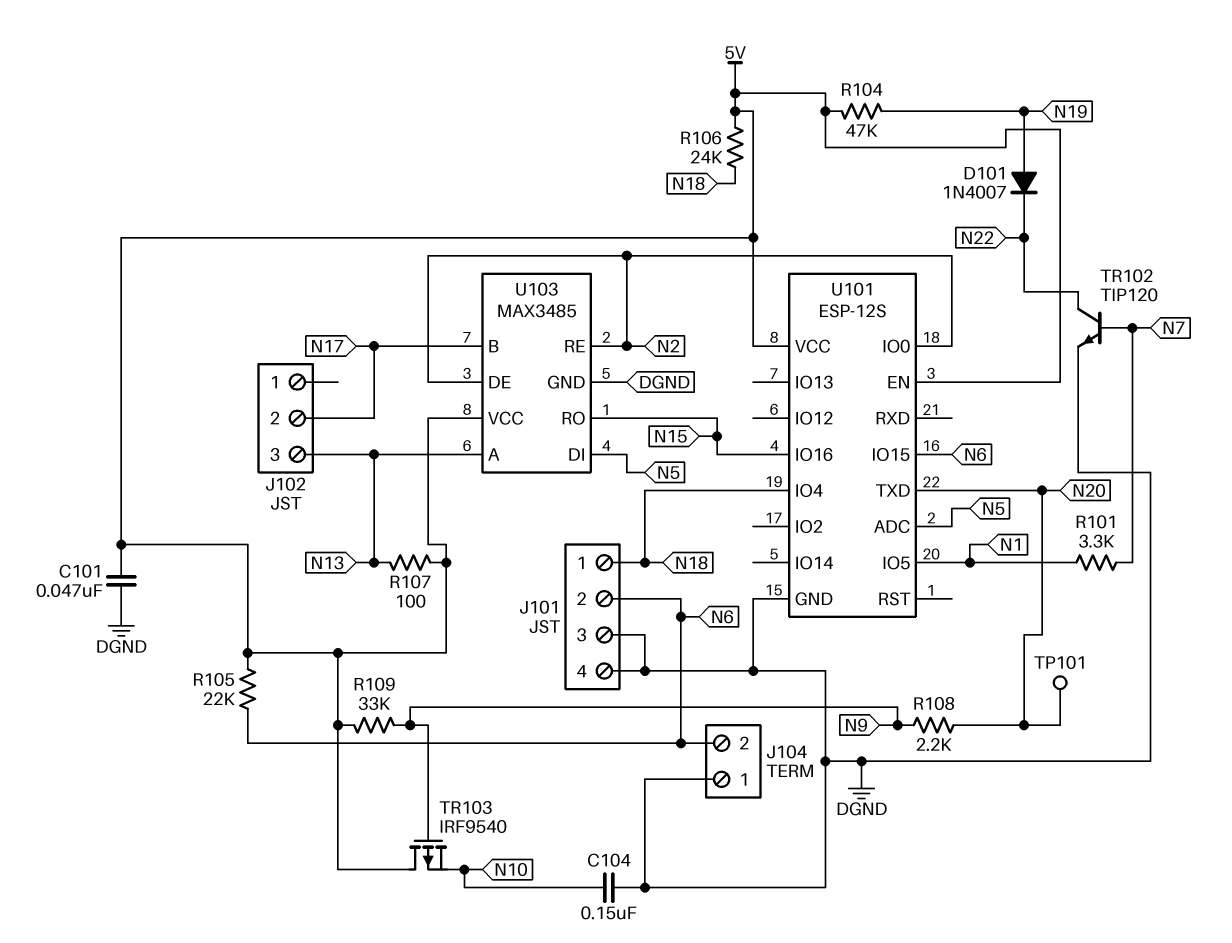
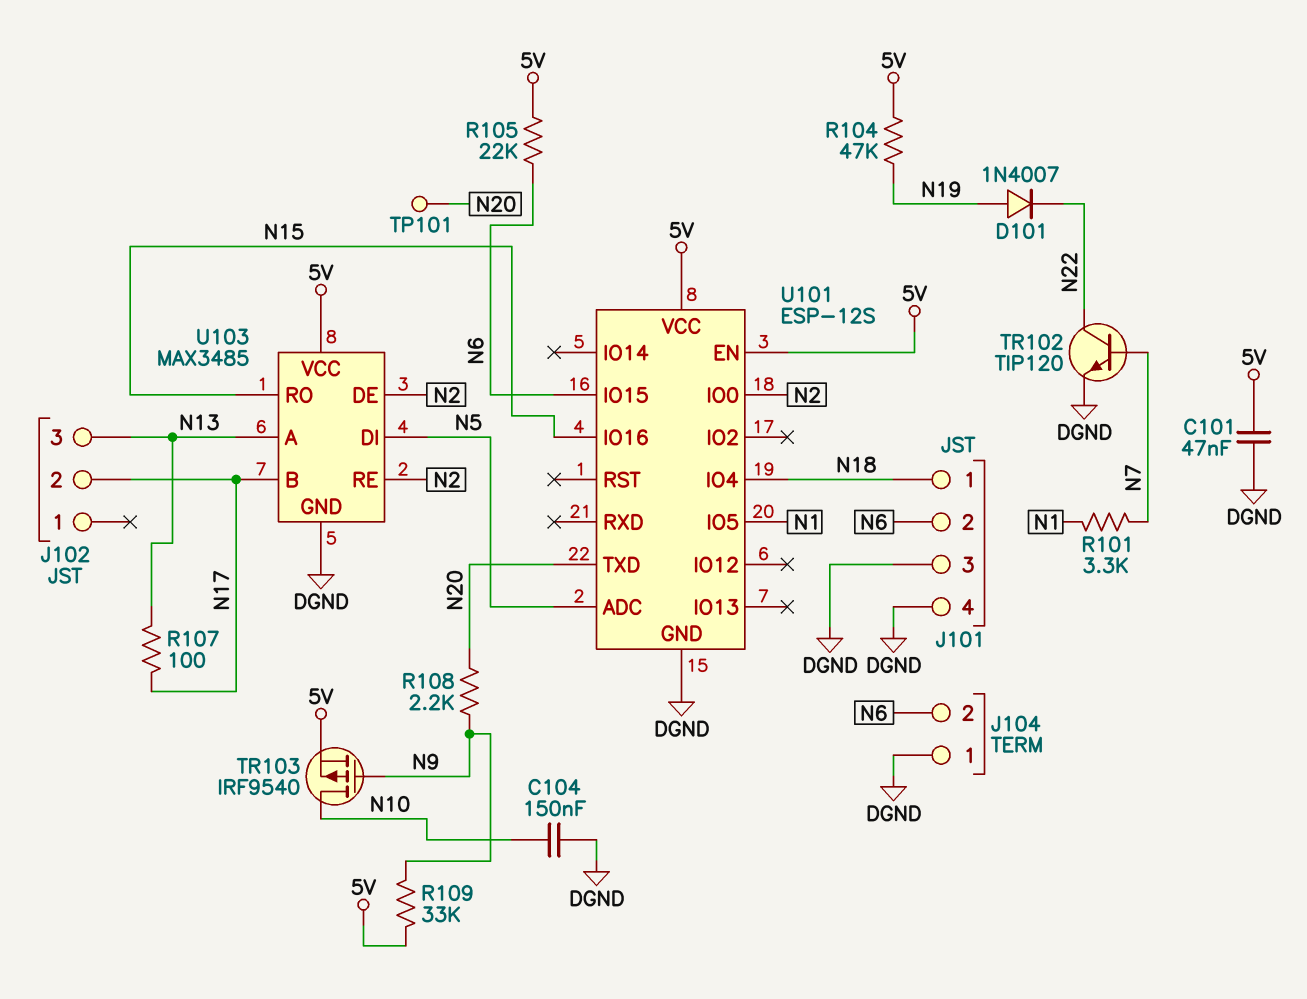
R106: 24k (5V, N18) -> none
R107: 100 (5V, N13) -> 100 (N13, N17)
TR103: PMOS IRF9540 (G N9, D 5V, S N10) -> PMOS IRF9540 (G N9, D N10, S 5V)

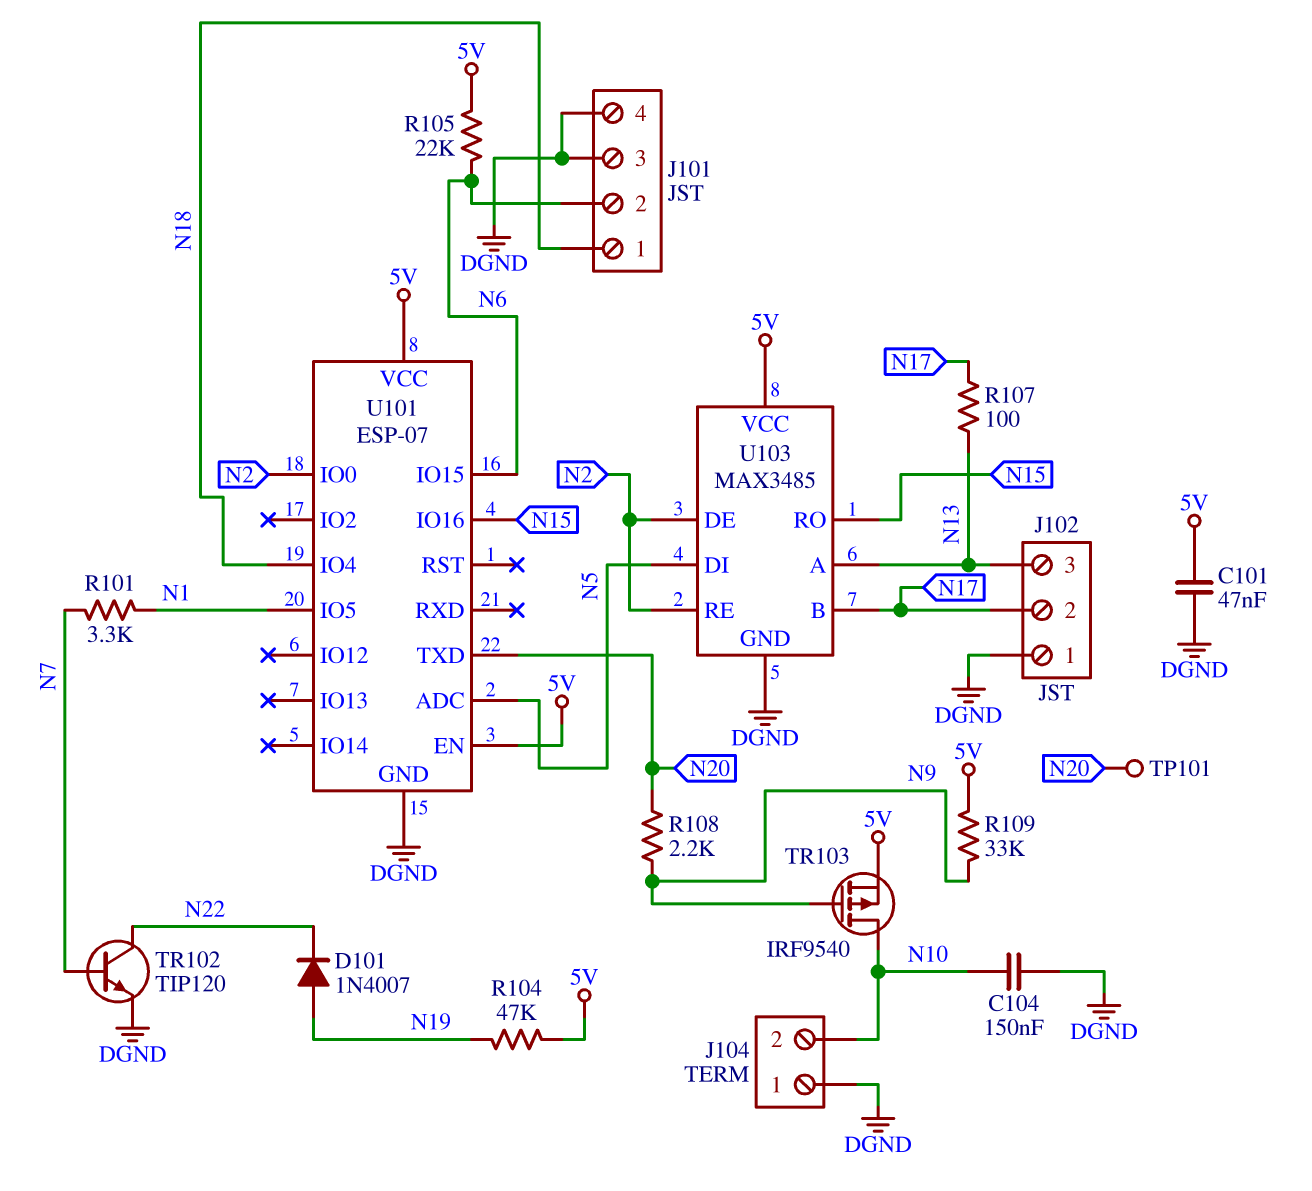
J102 pin 1: none -> DGND
J104 pin 2: N6 -> N10
U101: ESP-12S -> ESP-07

